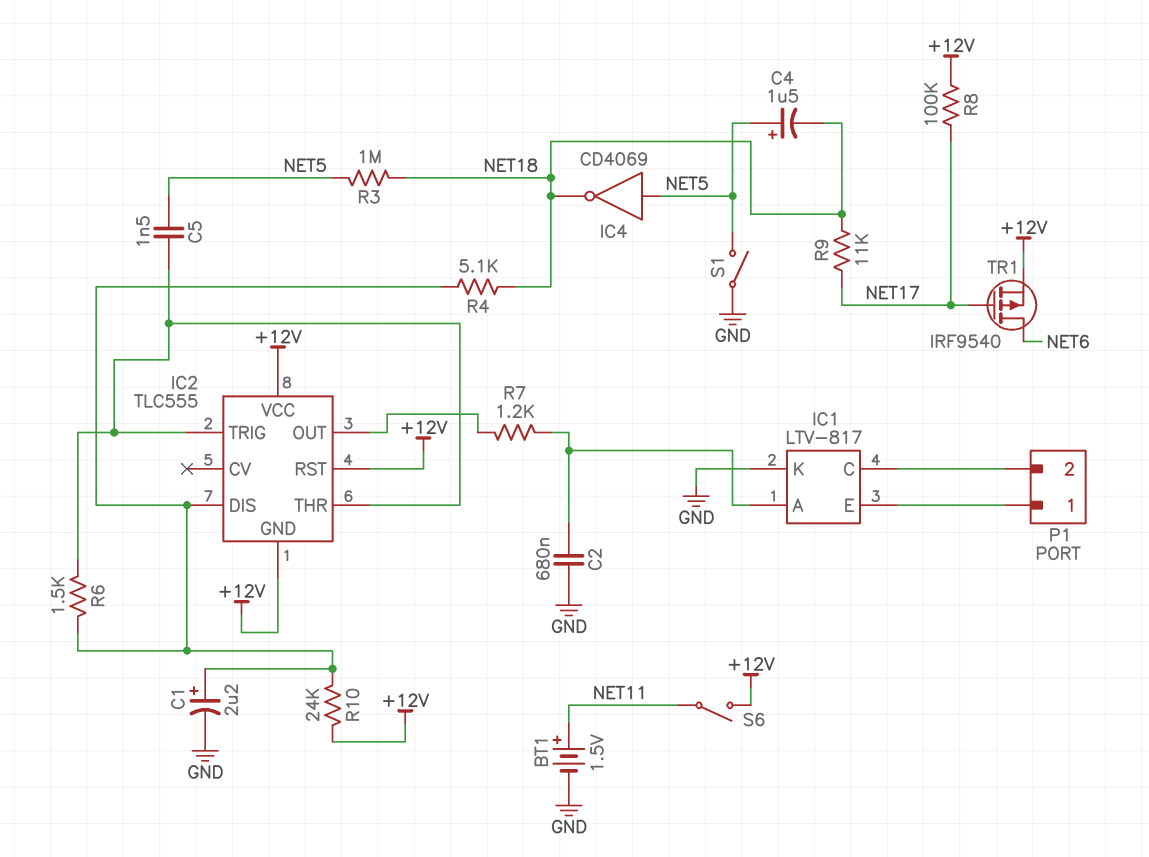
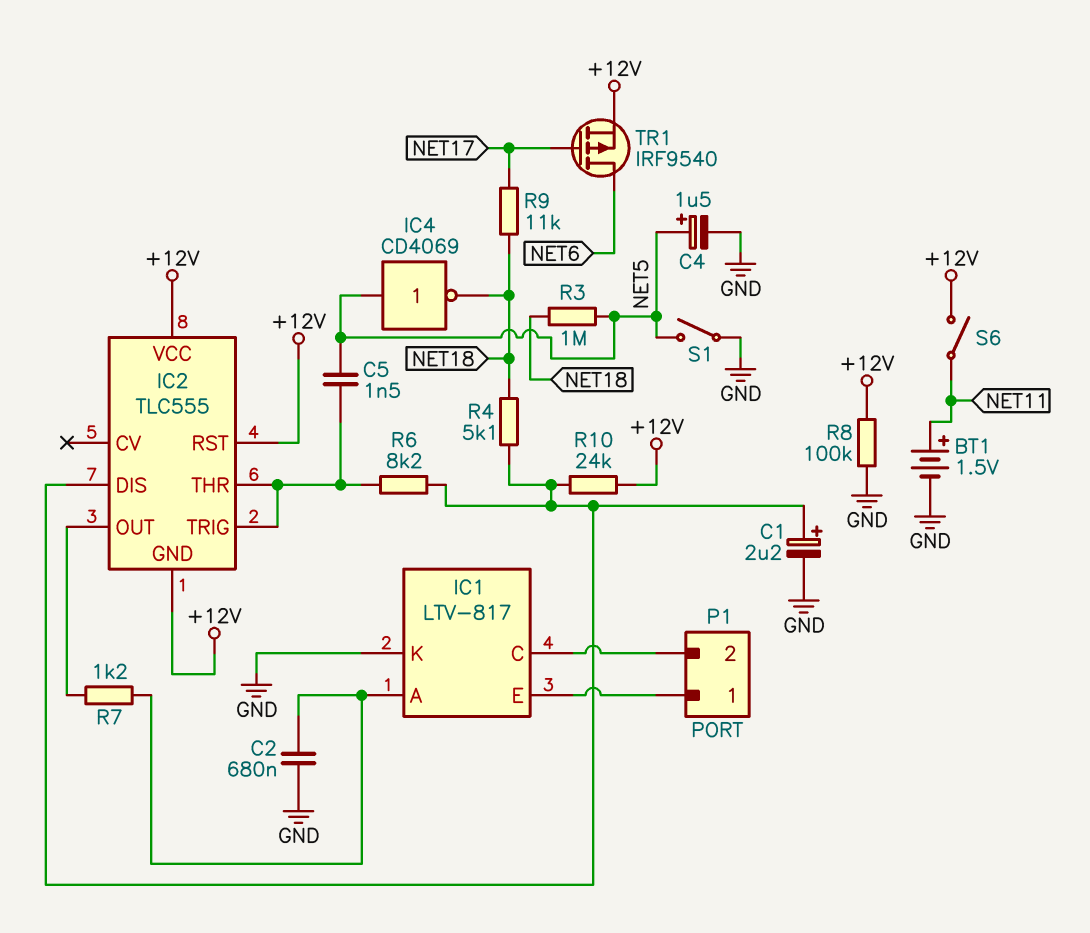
C4: 1.5uF (plus NET5, minus NET18) -> 1.5uF (plus NET5, minus GND)
R6: 1.5k (IC2/DIS, IC2/THR) -> 8.2k (IC2/DIS, IC2/THR)
R8: 100k (+12V, NET17) -> 100k (+12V, GND)

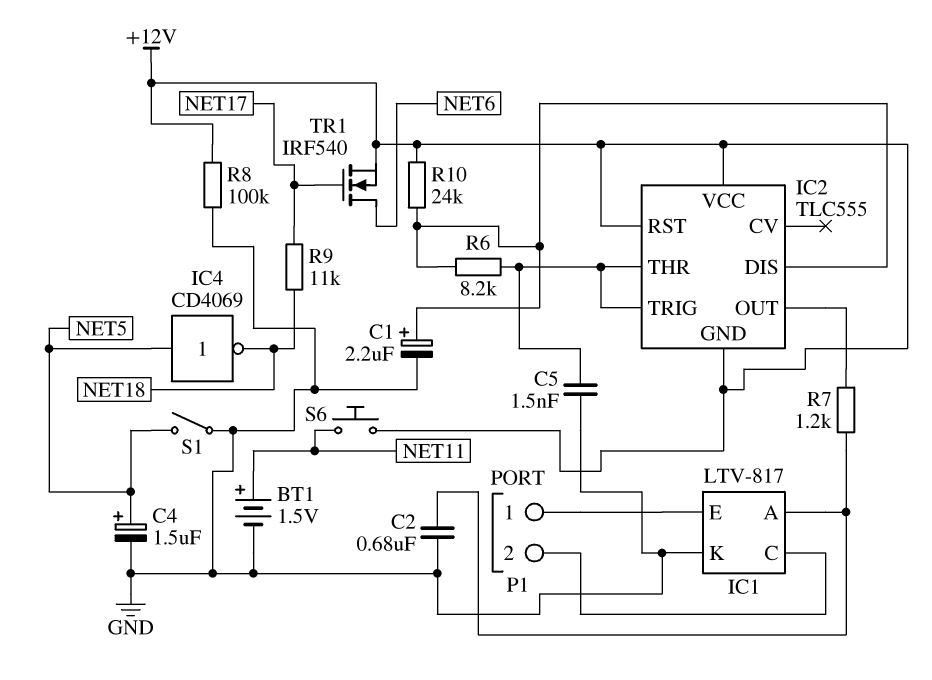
C5: 1.5nF (IC2/THR, NET5) -> 1.5nF (GND, IC2/THR)
R3: 1M (NET5, NET18) -> none
R4: 5.1k (IC2/DIS, NET18) -> none
S6: switch (+12V, NET11) -> button (+12V, NET11)
TR1: PMOS IRF9540 (G NET17, D NET6, S +12V) -> NMOS IRF540 (G NET17, D NET6, S +12V)

